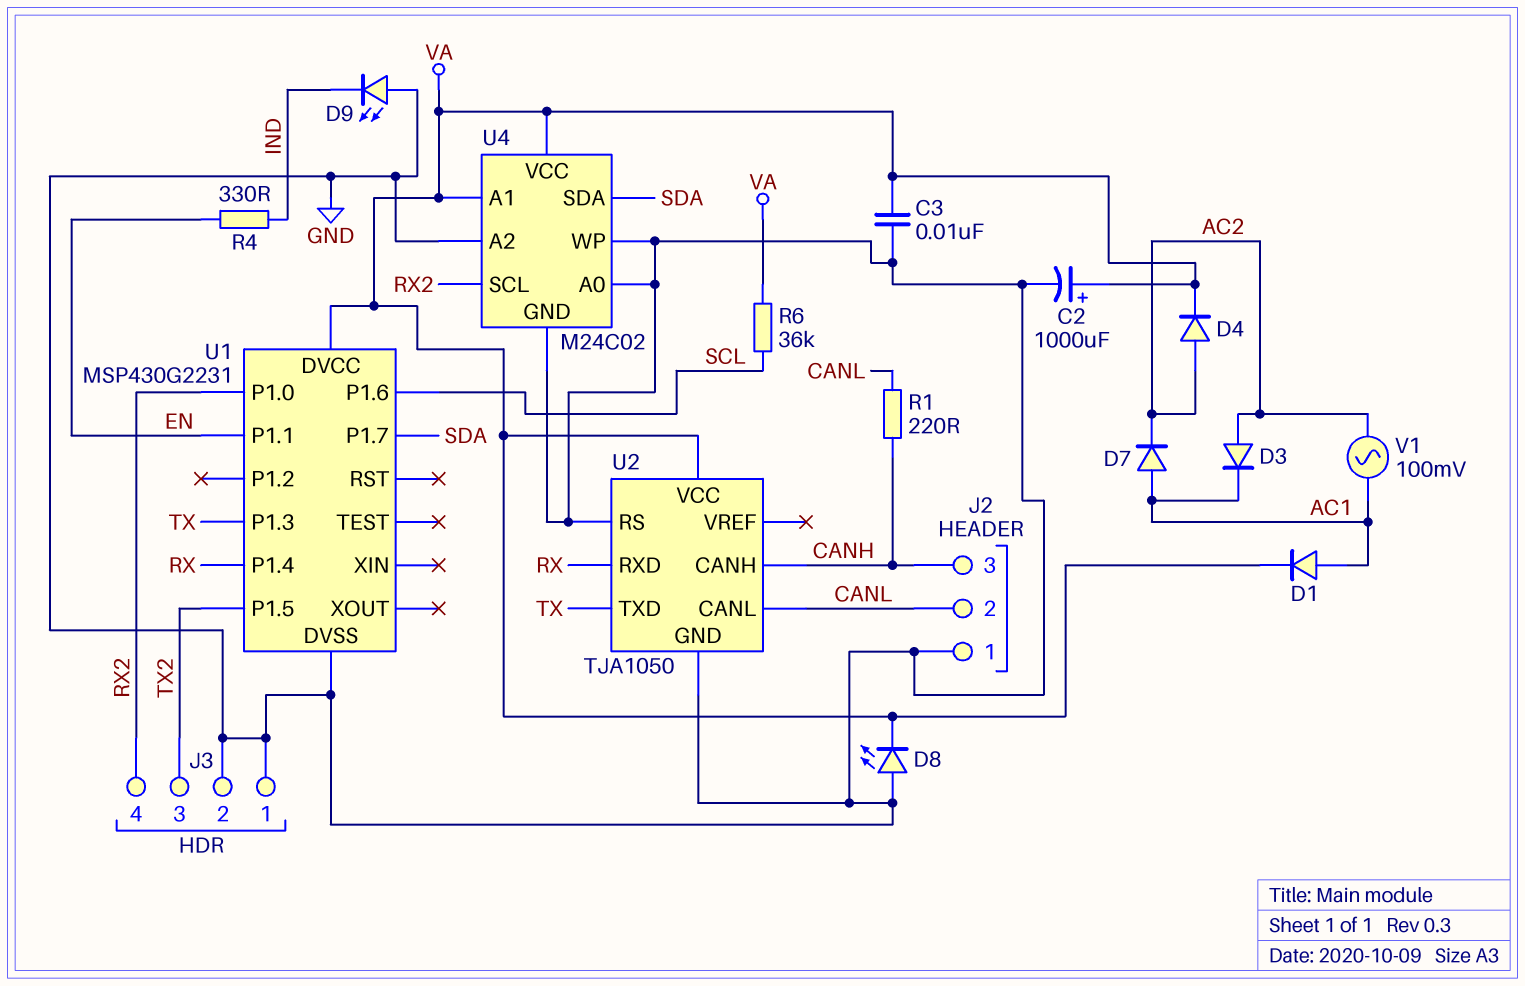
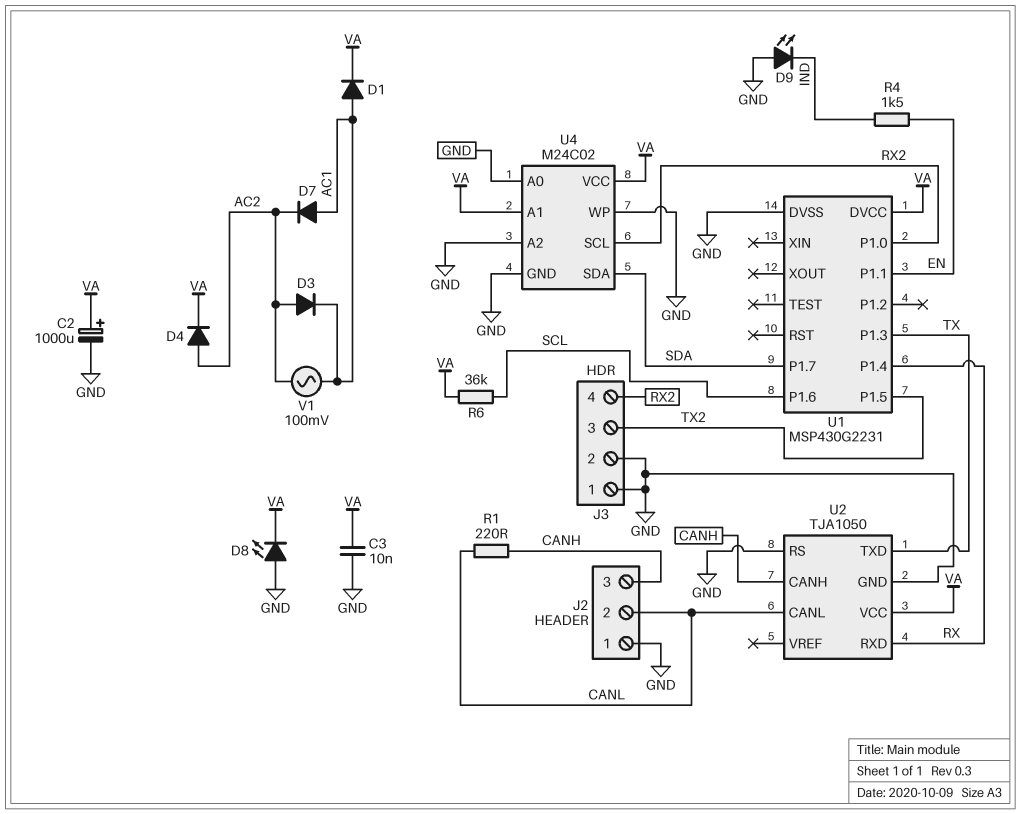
R4: 330 (EN, IND) -> 1.5k (EN, IND)

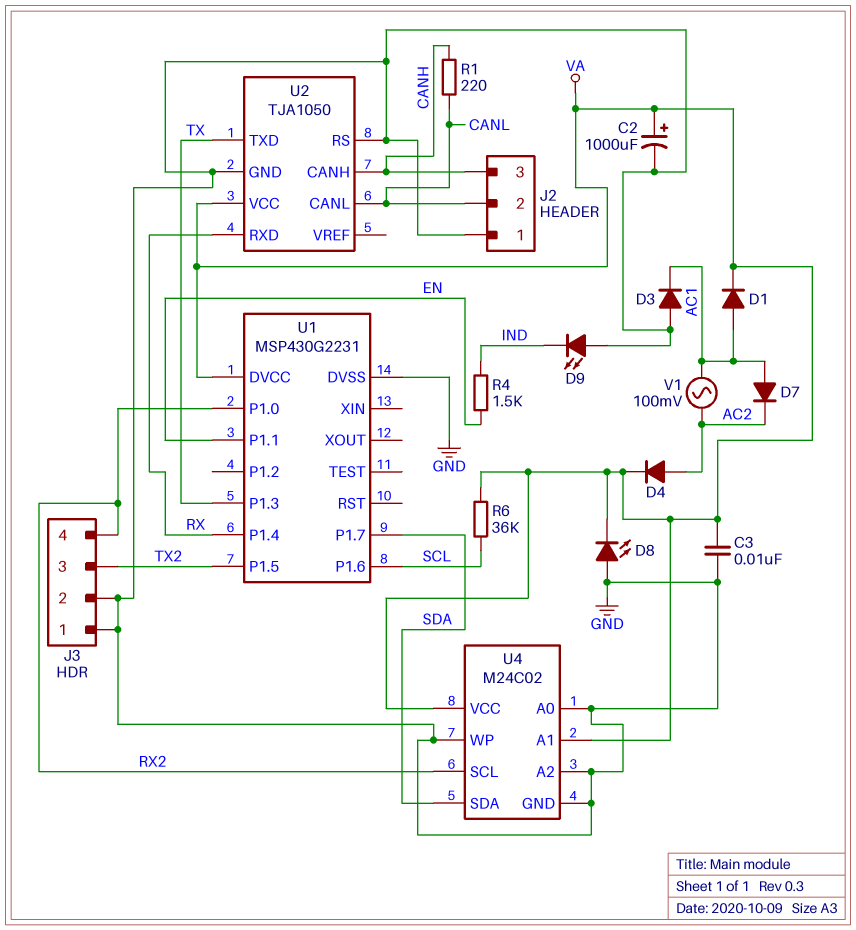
D3: diode (A AC2, K AC1) -> diode (A GND, K AC1)

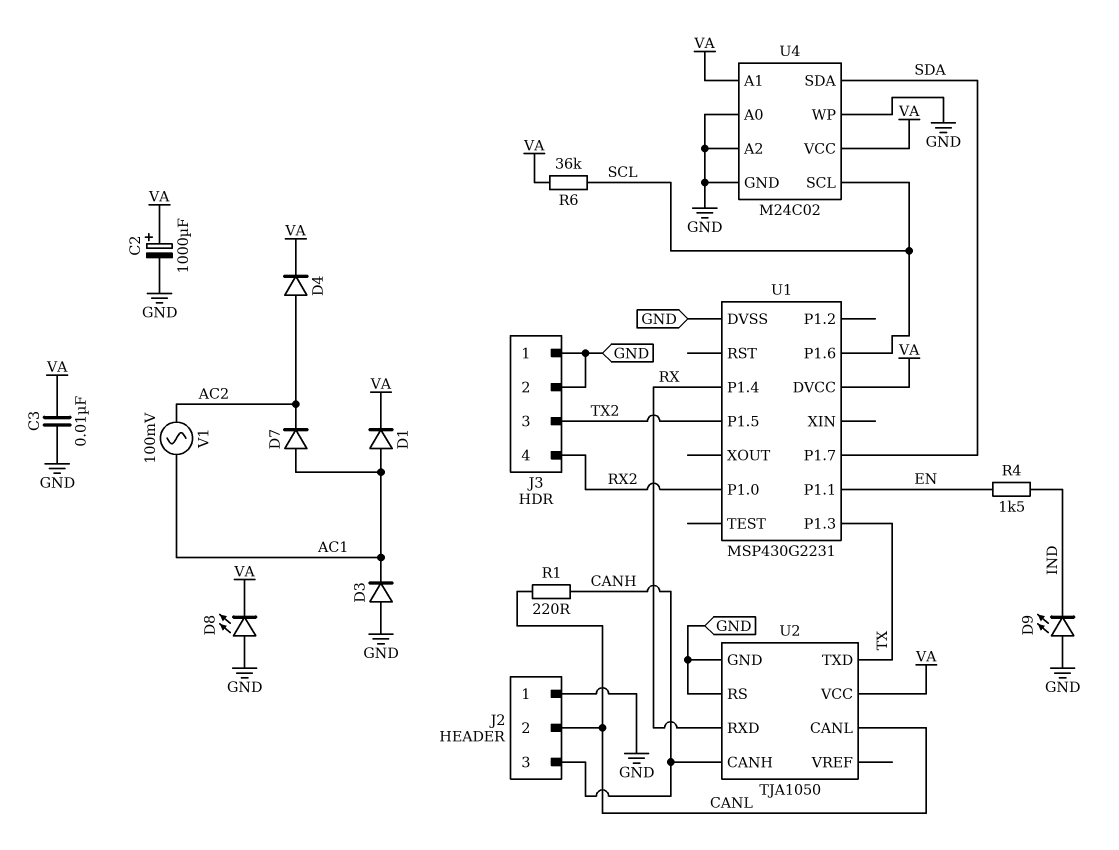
U4 pin SCL: RX2 -> SCL

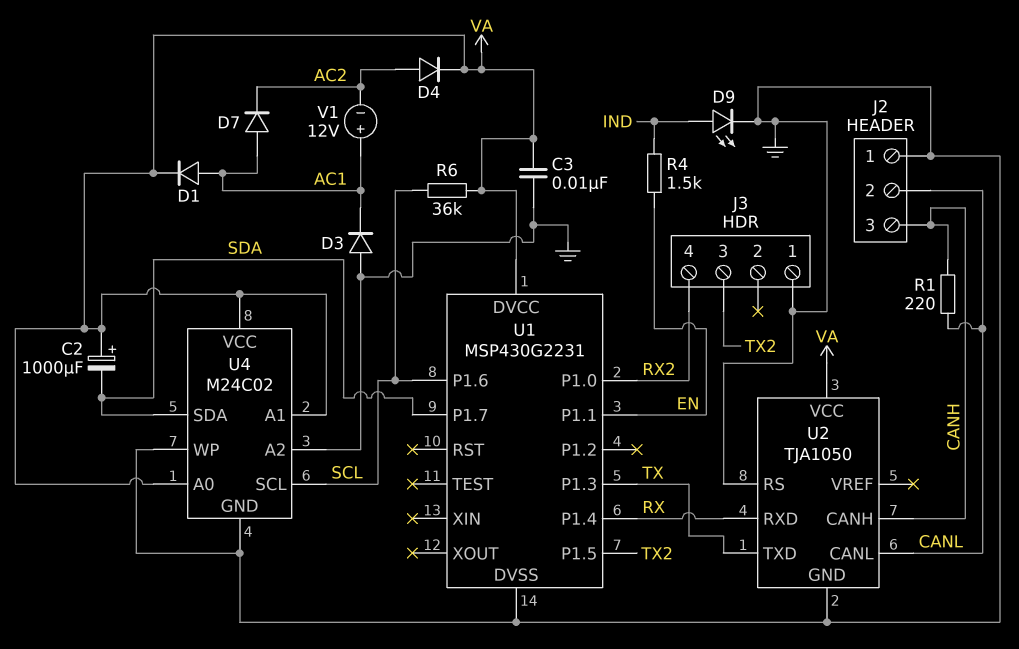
C2: 1000uF (plus VA, minus GND) -> 1000uF (plus VA, minus SDA)
D8: LED (A GND, K VA) -> none
D9: LED (A GND, K IND) -> LED (A IND, K GND)
J3 pin 2: GND -> none
U4 pin A0: GND -> VA
V1: AC 100mV (AC1, AC2) -> 12V (plus AC1, minus AC2)

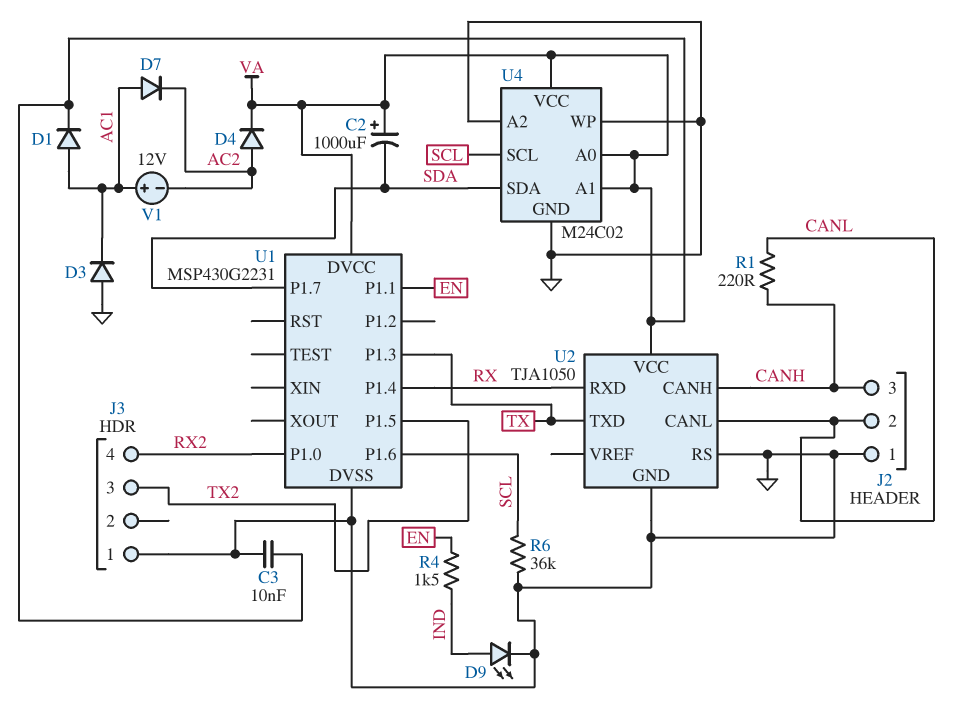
R6: 36k (SCL, VA) -> 36k (GND, SCL)

